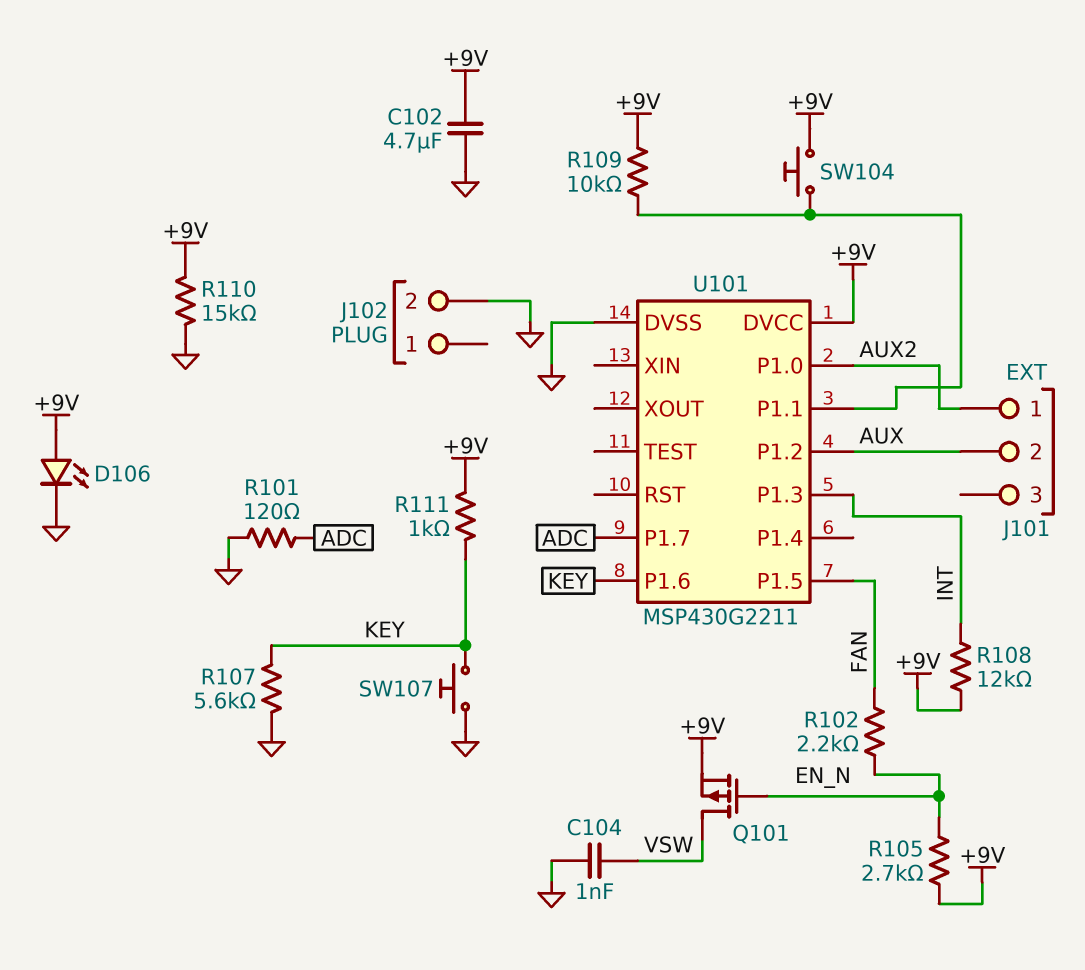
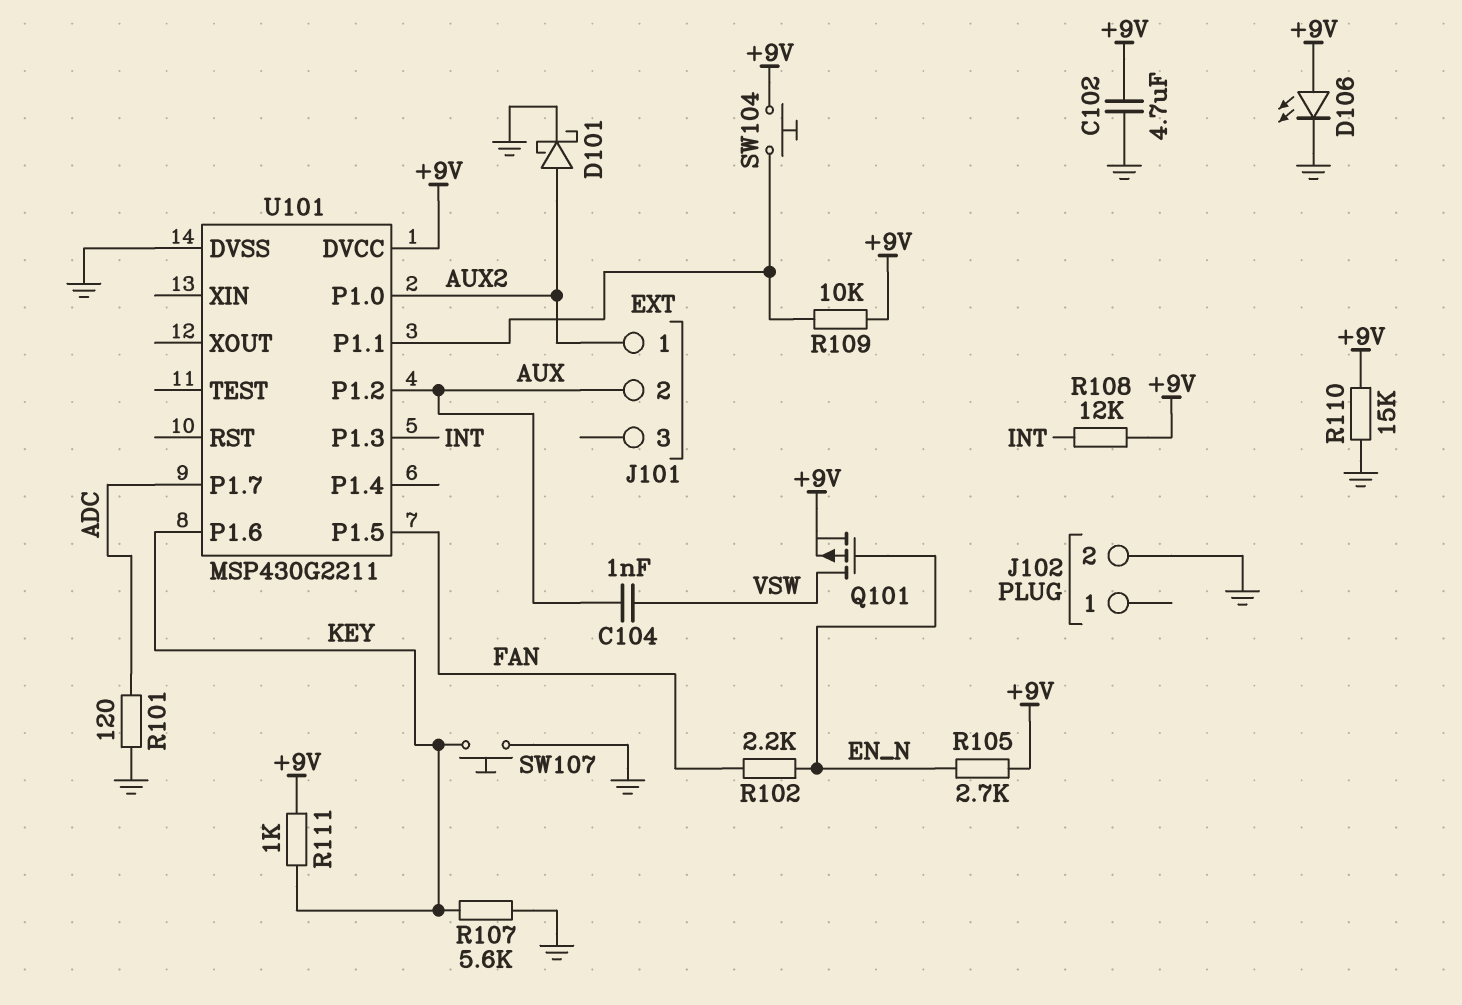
C104: 1nF (GND, VSW) -> 1nF (AUX, VSW)
D101: none -> schottky (A AUX2, K GND)

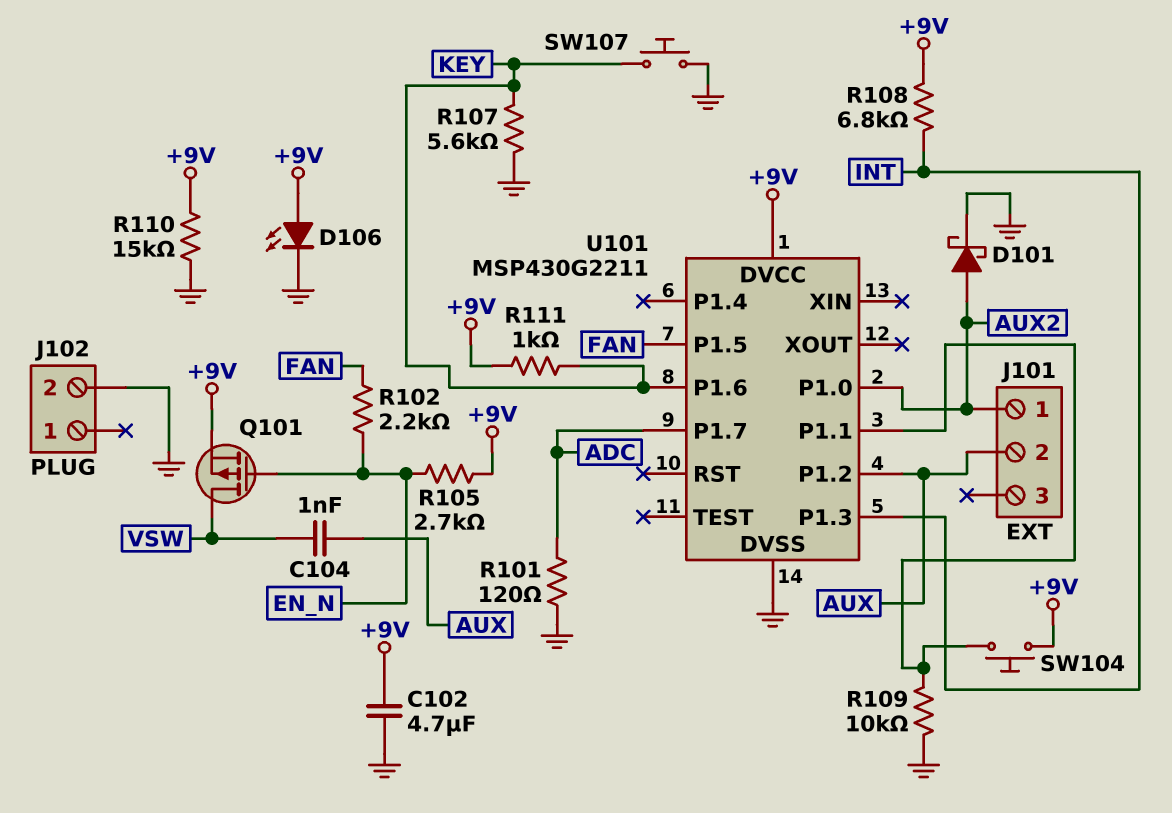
R108: 12k (+9V, INT) -> 6.8k (+9V, INT)
R109: 10k (+9V, U101/P1.1) -> 10k (GND, U101/P1.1)

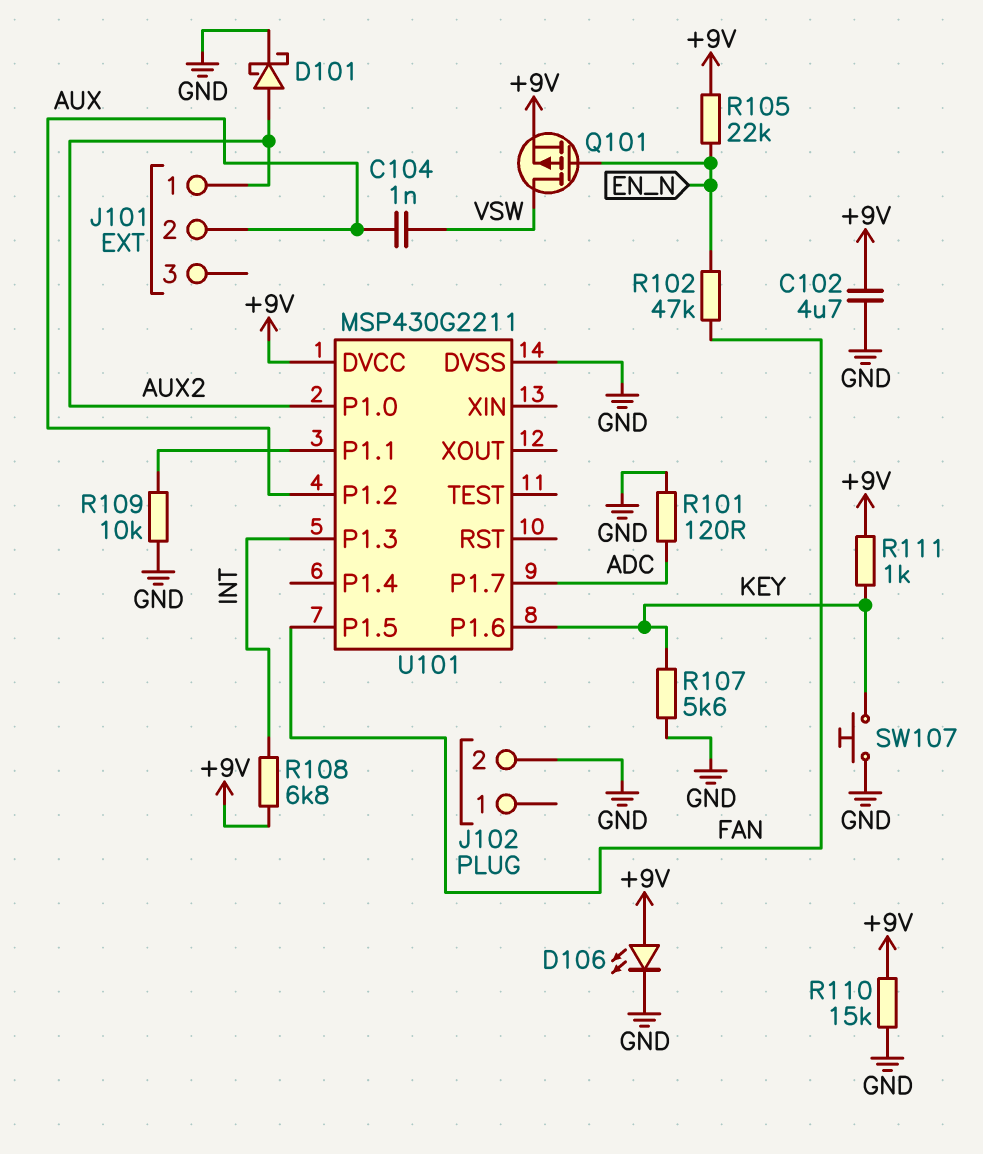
R102: 2.2k (EN_N, FAN) -> 47k (EN_N, FAN)
R105: 2.7k (+9V, EN_N) -> 22k (+9V, EN_N)
SW104: button (+9V, U101/P1.1) -> none

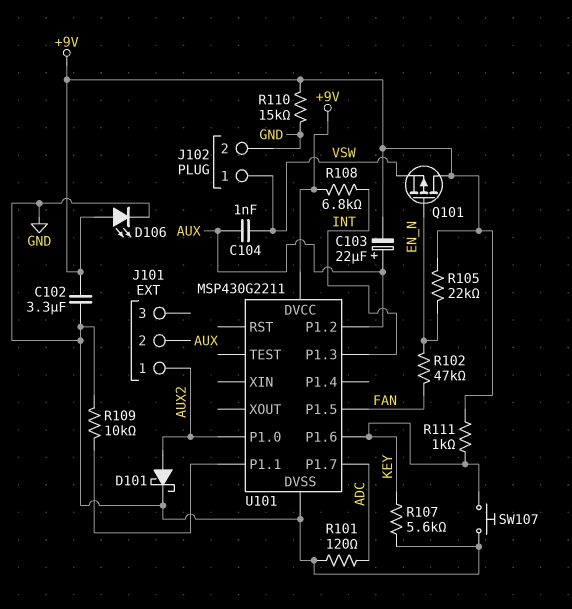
C102: 4.7uF (+9V, GND) -> 3.3uF (+9V, GND)
C103: none -> 22uF (plus AUX, minus +9V)
J102 pin 1: none -> VSW
Q101: PMOS (G EN_N, D VSW, S +9V) -> PMOS (G EN_N, D +9V, S VSW)

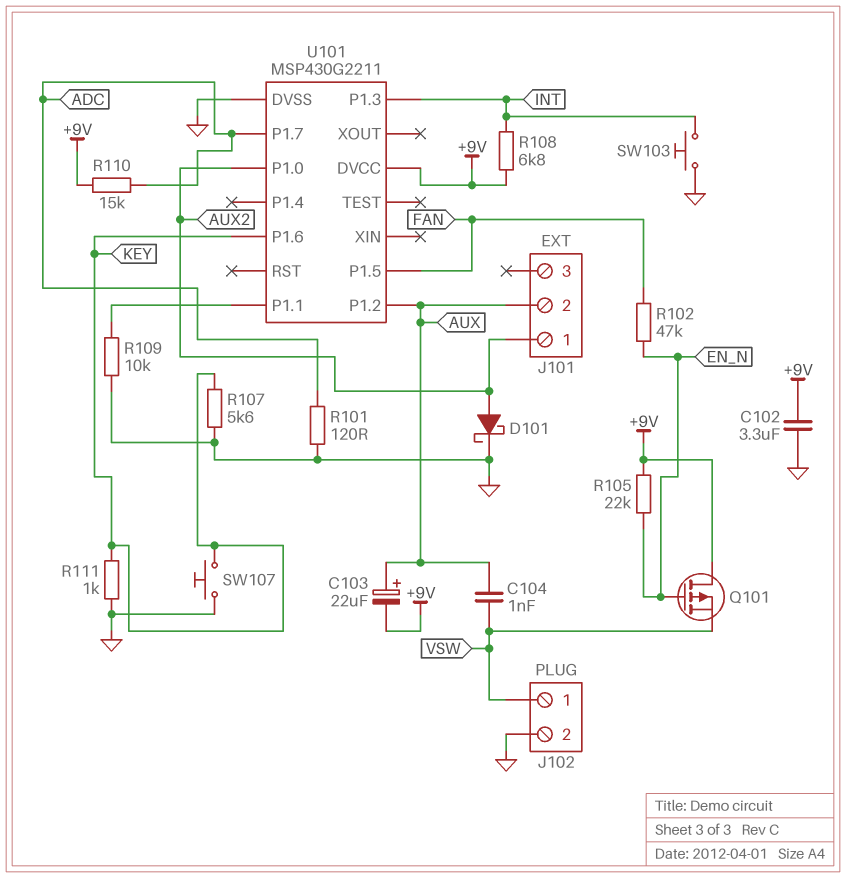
D106: LED (A +9V, K GND) -> none
R110: 15k (+9V, GND) -> 15k (+9V, ADC)
R111: 1k (+9V, KEY) -> 1k (GND, KEY)
SW103: none -> button (GND, INT)

